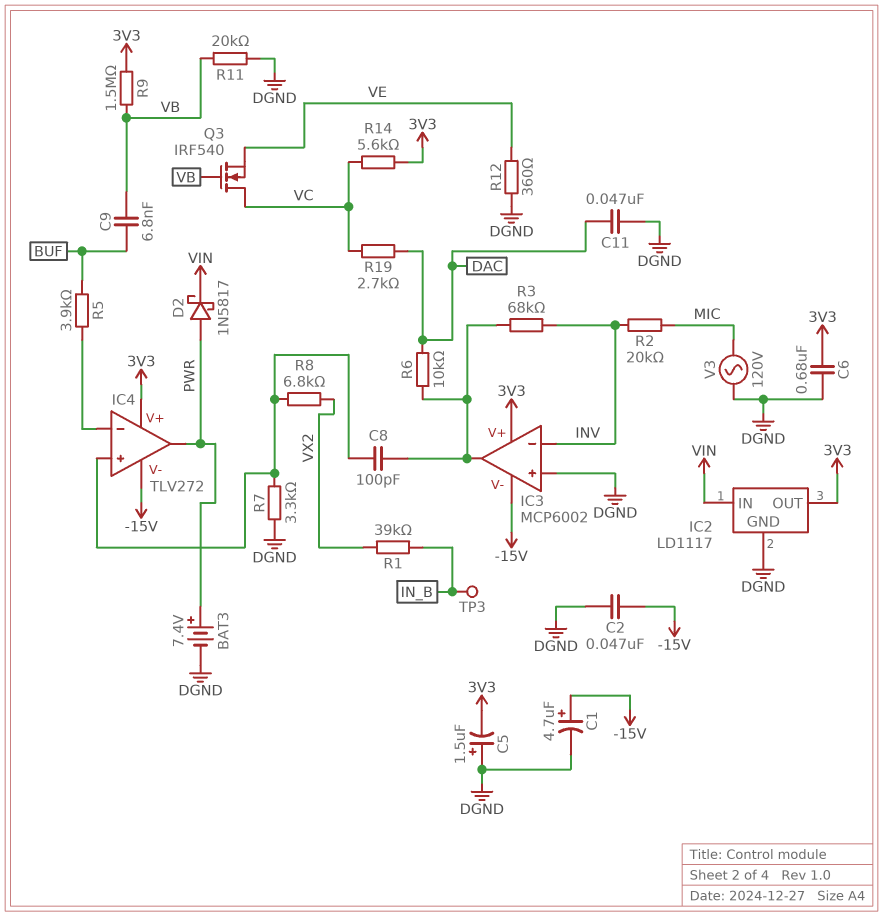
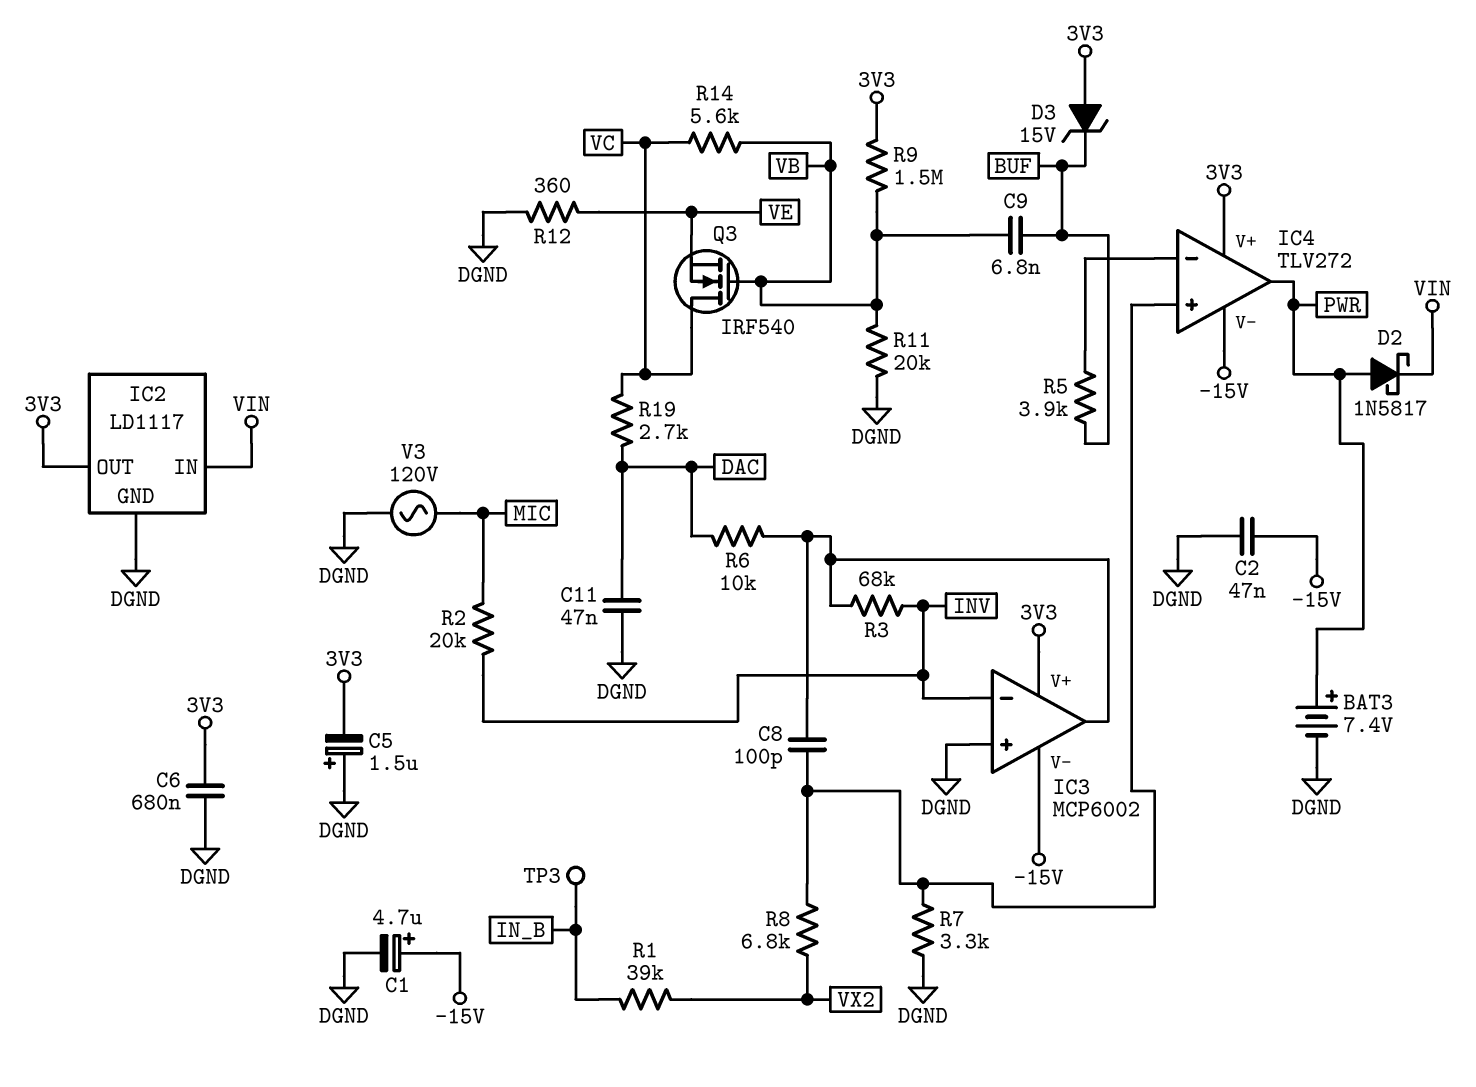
D3: none -> zener 15V (A 3V3, K BUF)
R14: 5.6k (3V3, VC) -> 5.6k (VB, VC)

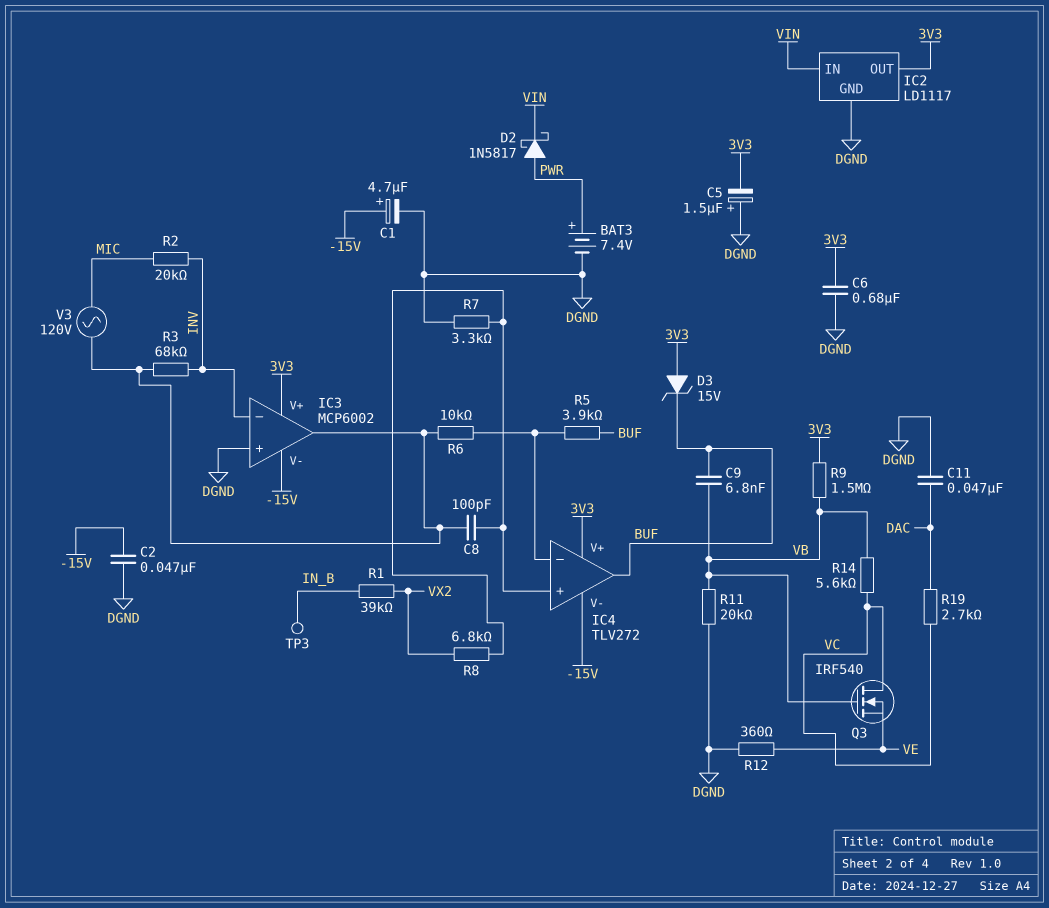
IC4 pin out: PWR -> BUF
R6: 10k (DAC, IC3/out) -> 10k (IC3/out, IC4/in-)
V3: AC 120V (DGND, MIC) -> AC 120V (IC3/out, MIC)

